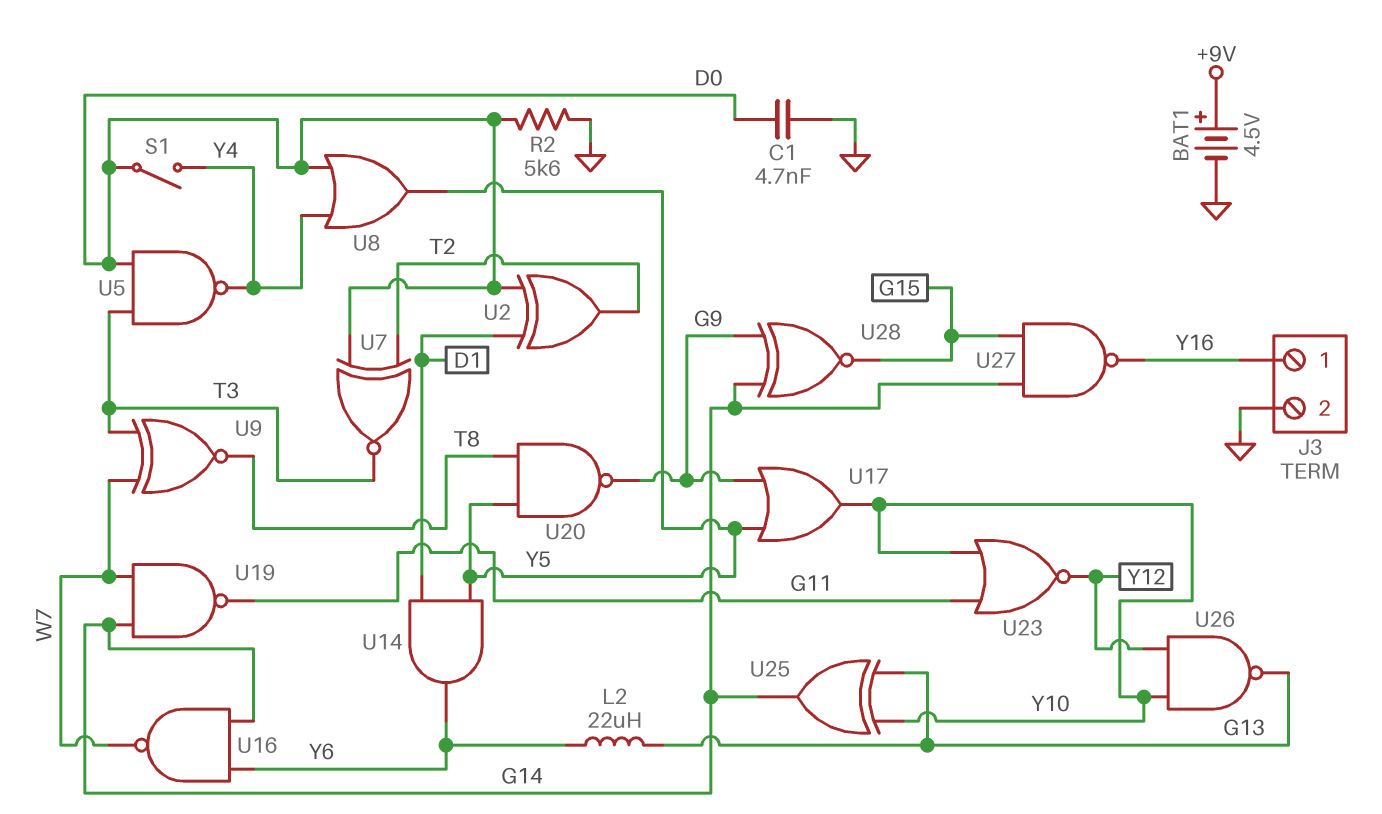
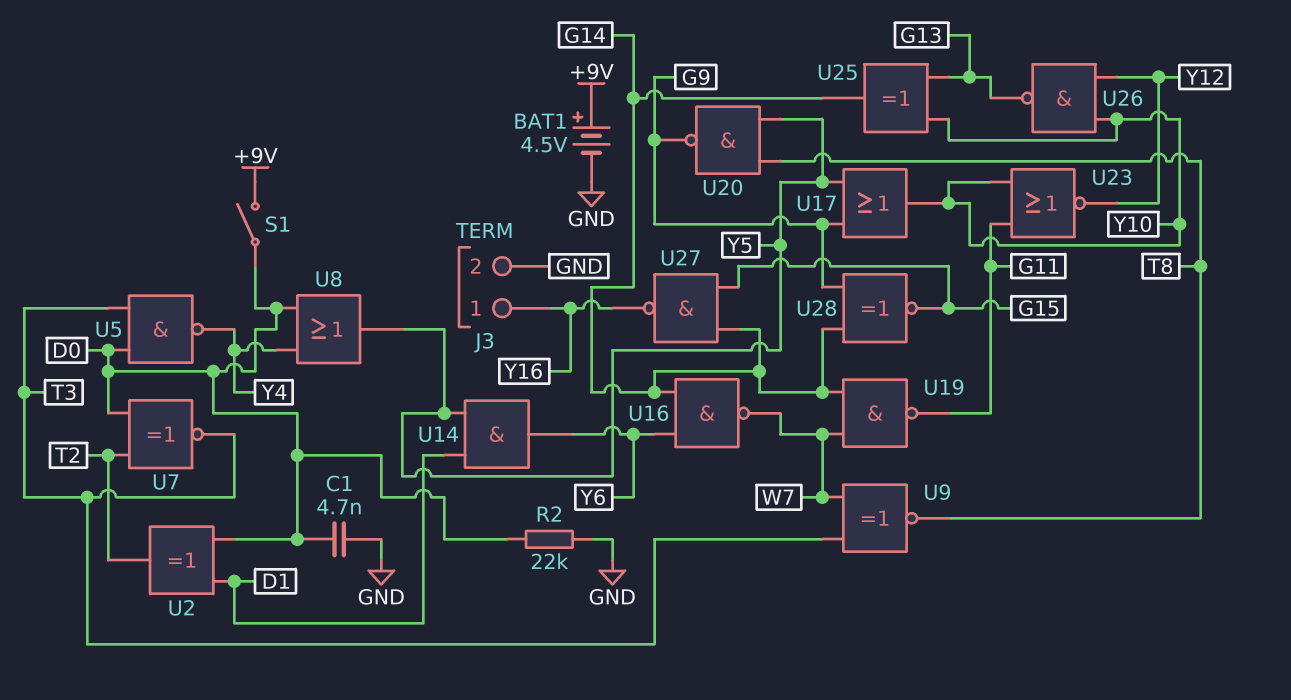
L2: 22uH (G13, Y6) -> none
R2: 5.6k (D0, GND) -> 22k (D0, GND)
S1: switch (D0, Y4) -> switch (+9V, D0)

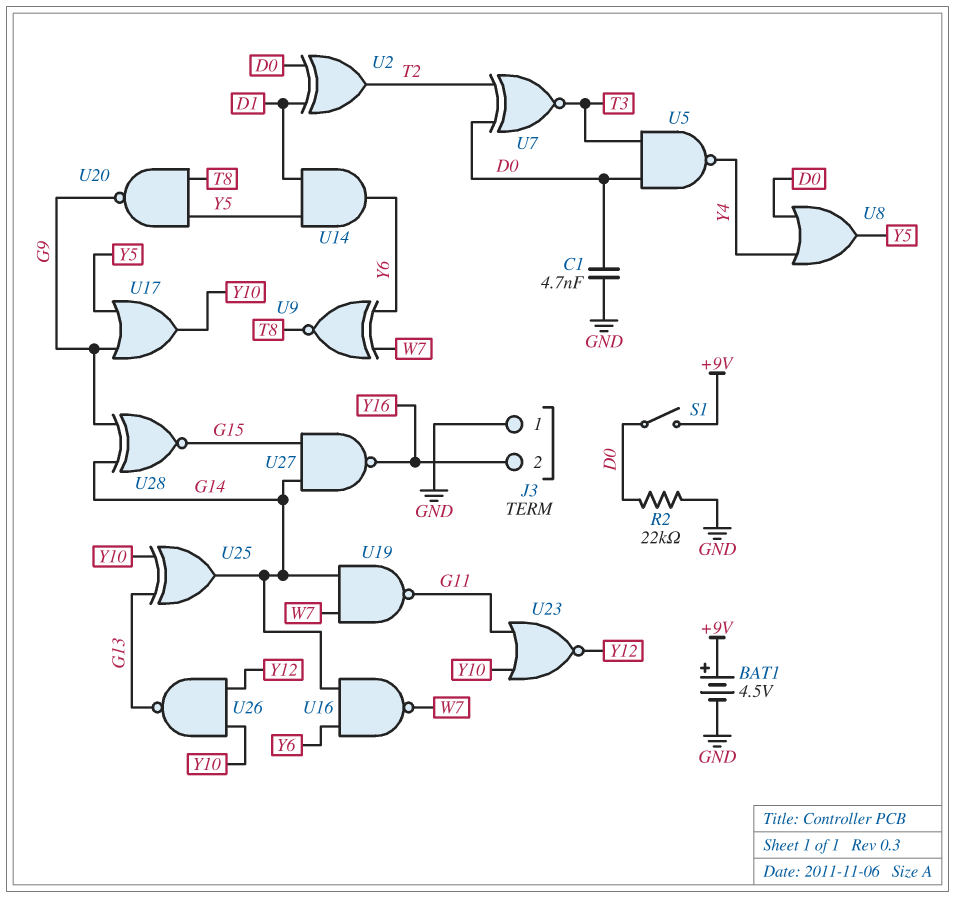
J3 pin 1: Y16 -> GND
J3 pin 2: GND -> Y16
U9: XNOR (in T3, in W7, out T8) -> XNOR (in W7, in Y6, out T8)

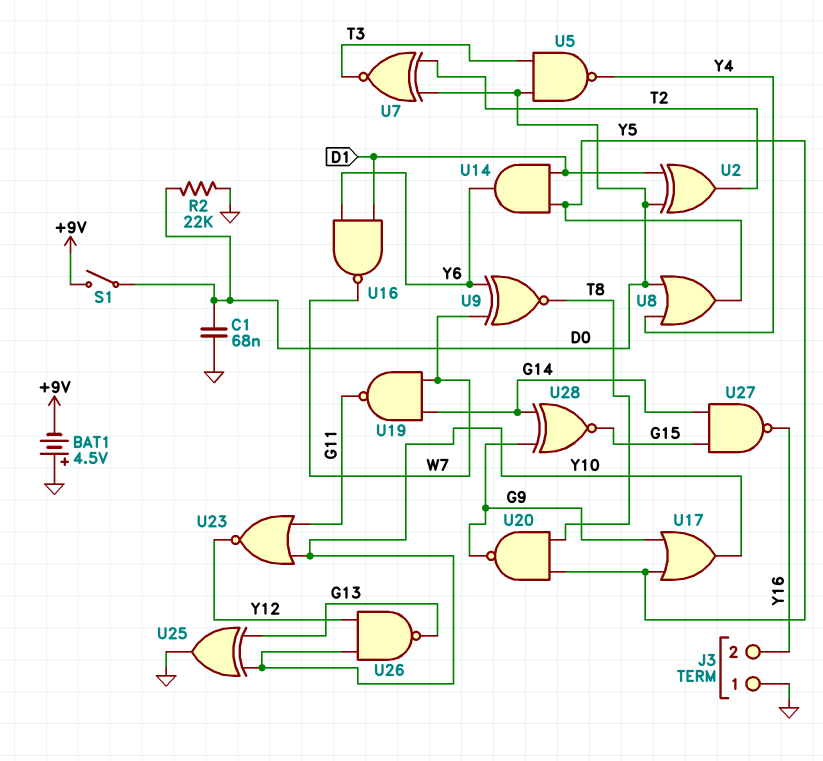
BAT1: 4.5V (plus +9V, minus GND) -> 4.5V (plus GND, minus +9V)
C1: 4.7nF (D0, GND) -> 68nF (D0, GND)
U16: NAND (in G14, in Y6, out W7) -> NAND (in D1, in Y6, out W7)
U25: XOR (in G13, in Y10, out G14) -> XOR (in G13, in Y10, out GND)

